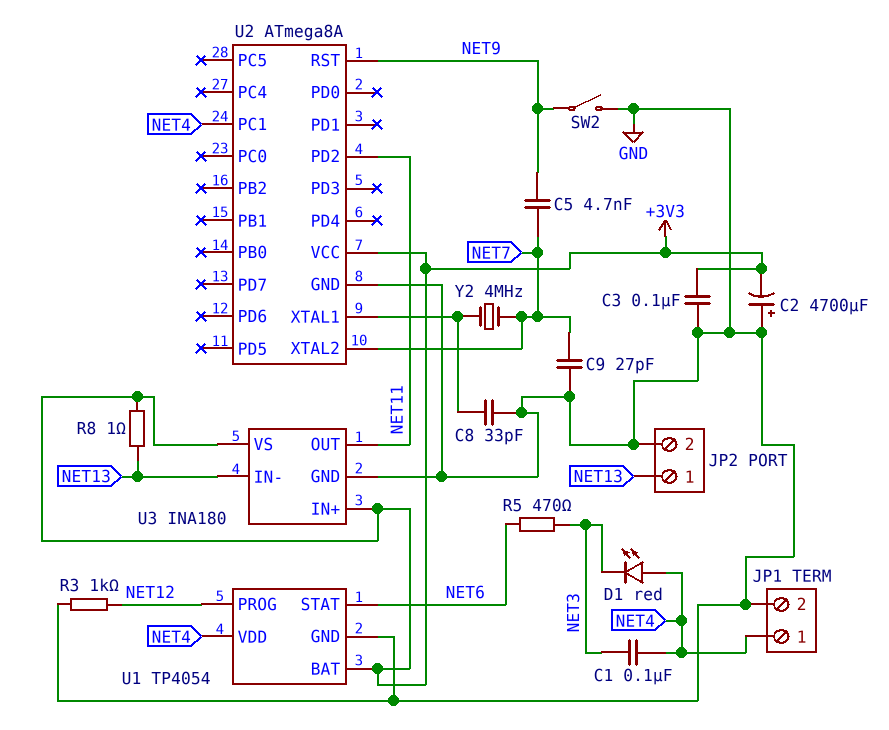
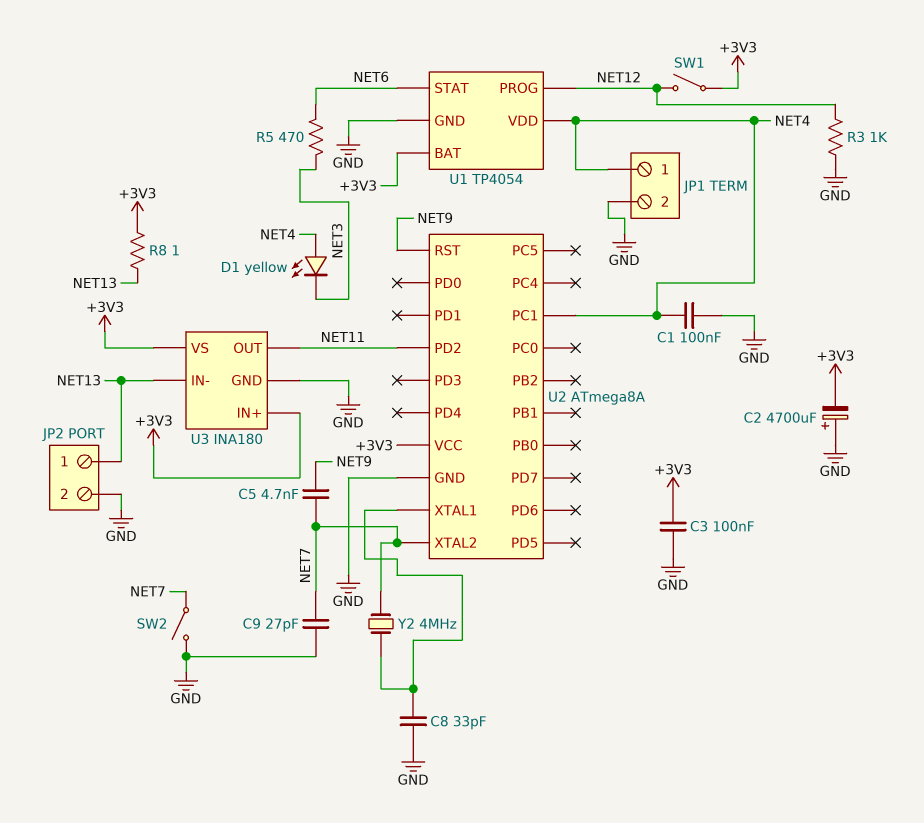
C1: 100nF (NET3, NET4) -> 100nF (GND, NET4)
D1: LED red (A NET4, K NET3) -> LED yellow (A NET4, K NET3)
SW1: none -> switch (+3V3, NET12)
SW2: switch (GND, NET9) -> switch (GND, NET7)

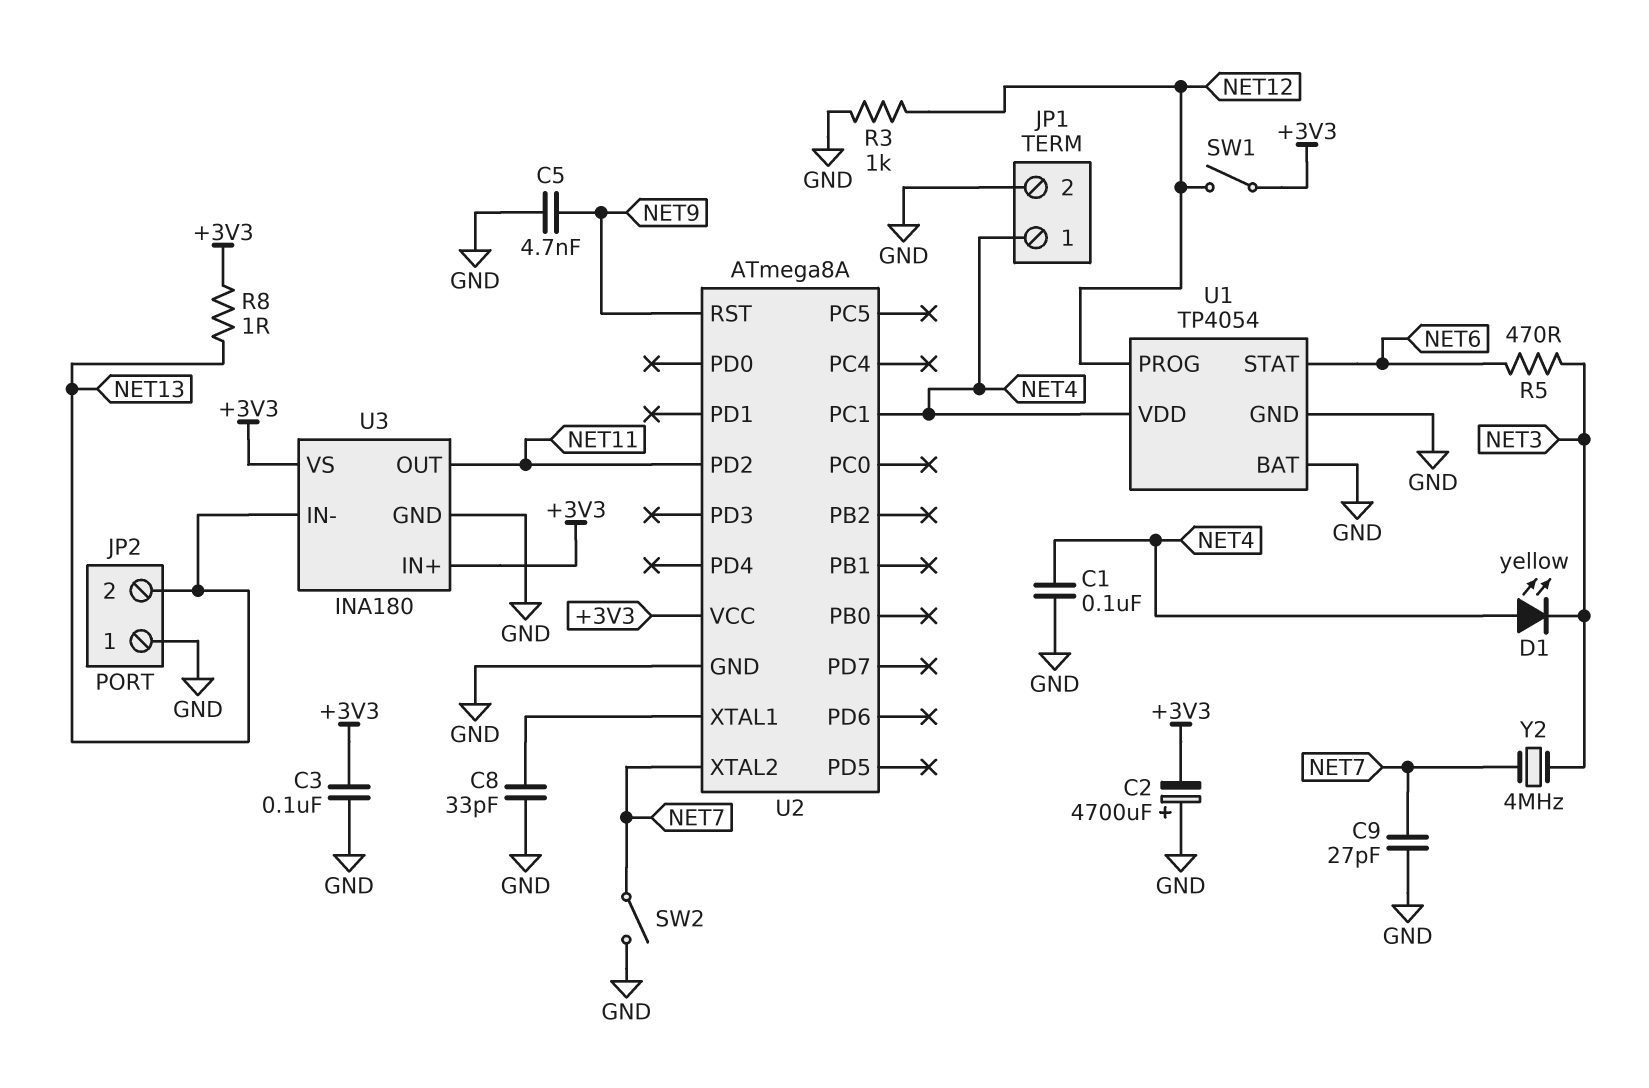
C5: 4.7nF (NET7, NET9) -> 4.7nF (GND, NET9)
JP2 pin 1: NET13 -> GND
JP2 pin 2: GND -> NET13
U1 pin BAT: +3V3 -> GND
Y2: 4MHz (NET7, U2/XTAL1) -> 4MHz (NET3, NET7)

